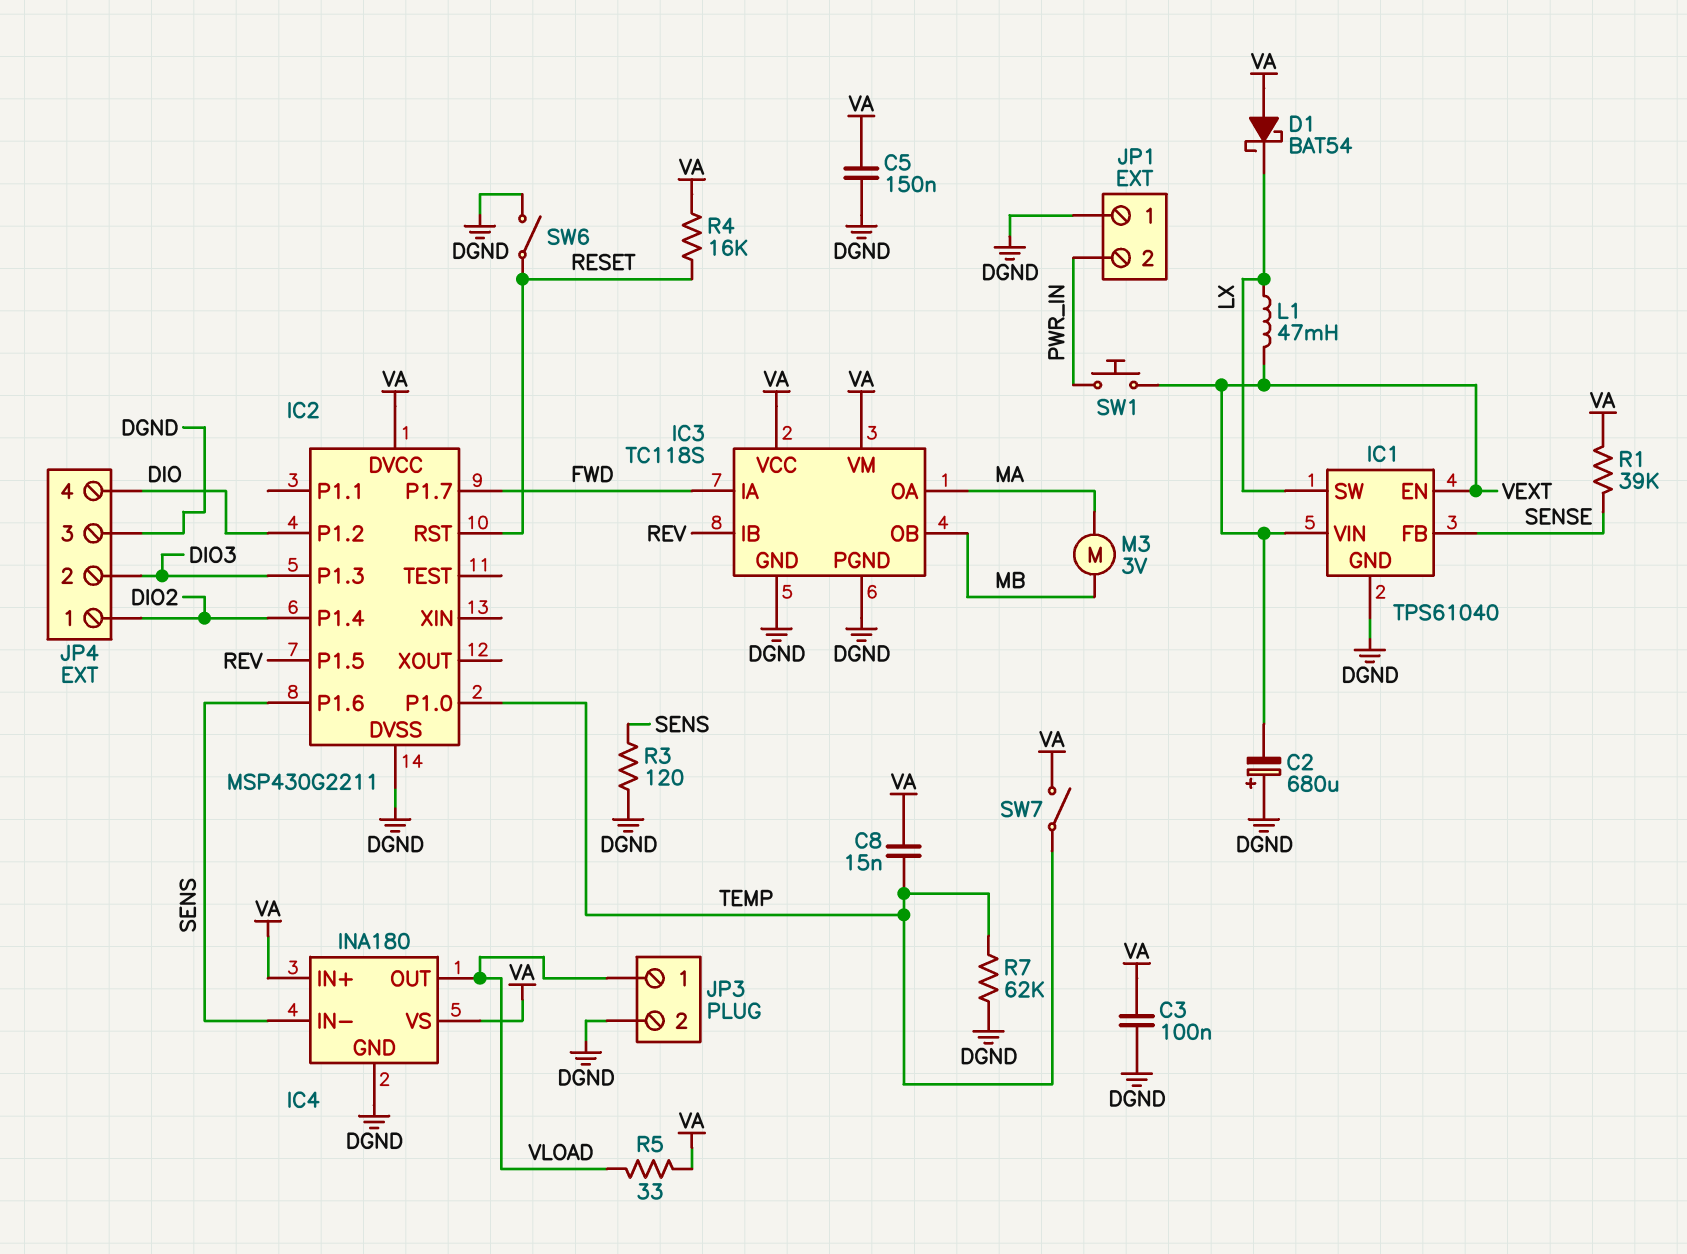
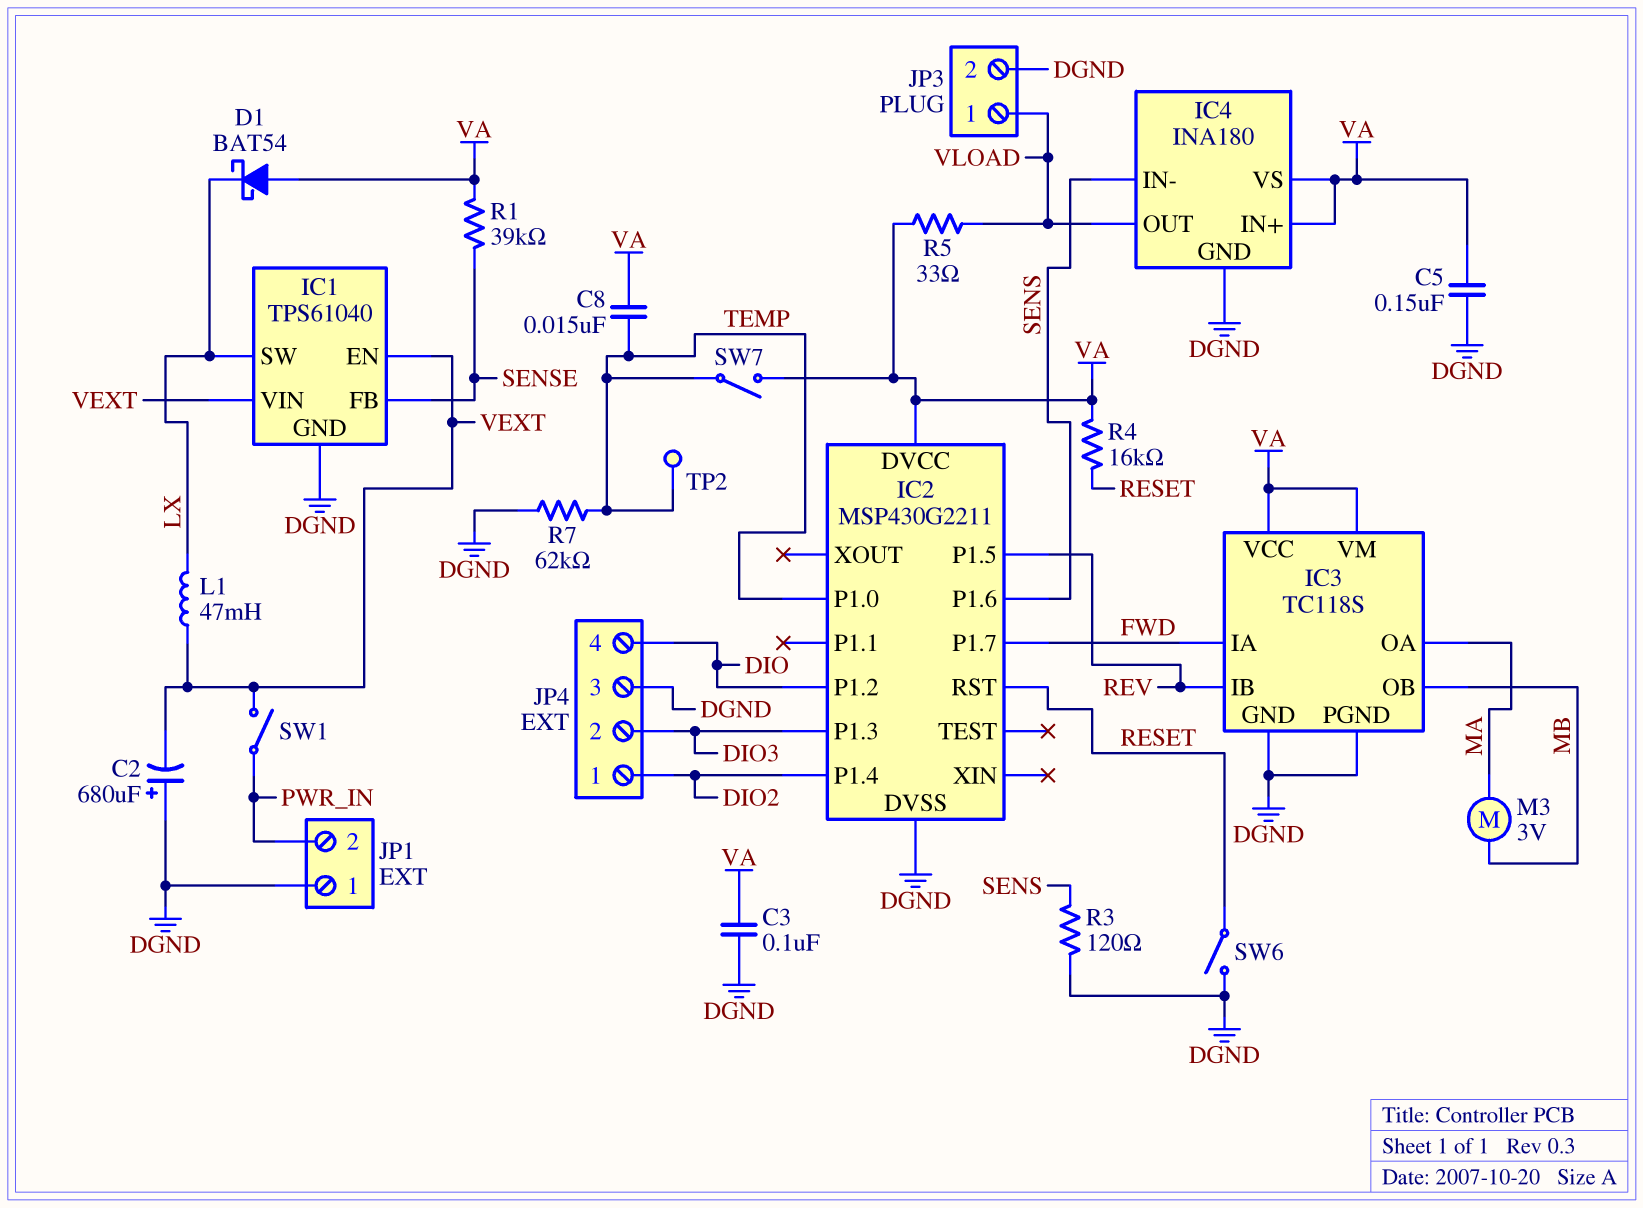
SW1: button (PWR_IN, VEXT) -> switch (PWR_IN, VEXT)
TP2: none -> test point (TEMP)

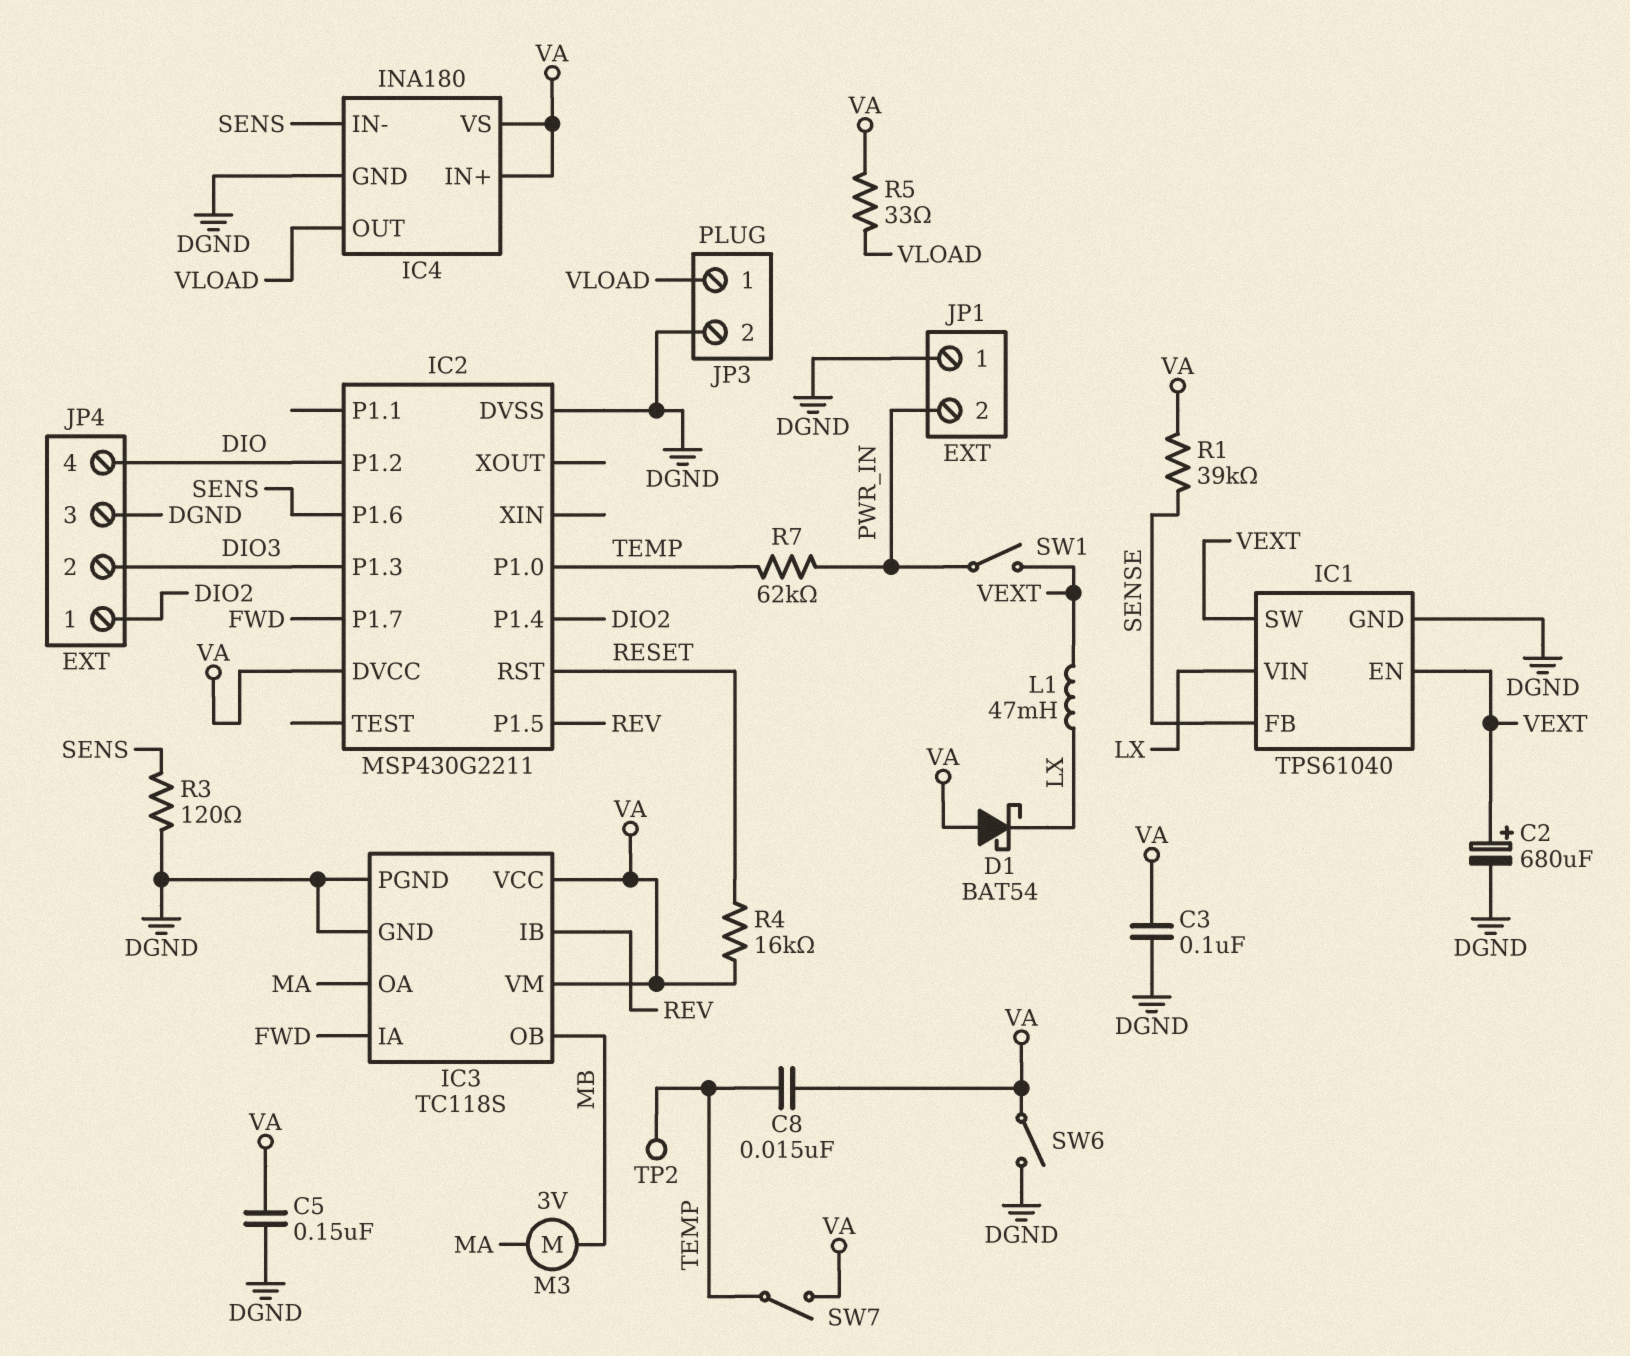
C2: 680uF (plus DGND, minus VEXT) -> 680uF (plus VEXT, minus DGND)
IC1 pin SW: LX -> VEXT
IC1 pin VIN: VEXT -> LX
R7: 62k (DGND, TEMP) -> 62k (PWR_IN, TEMP)
SW6: switch (DGND, RESET) -> switch (DGND, VA)

